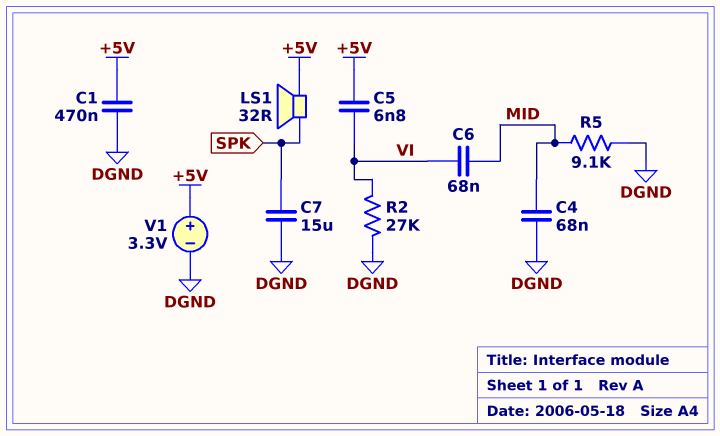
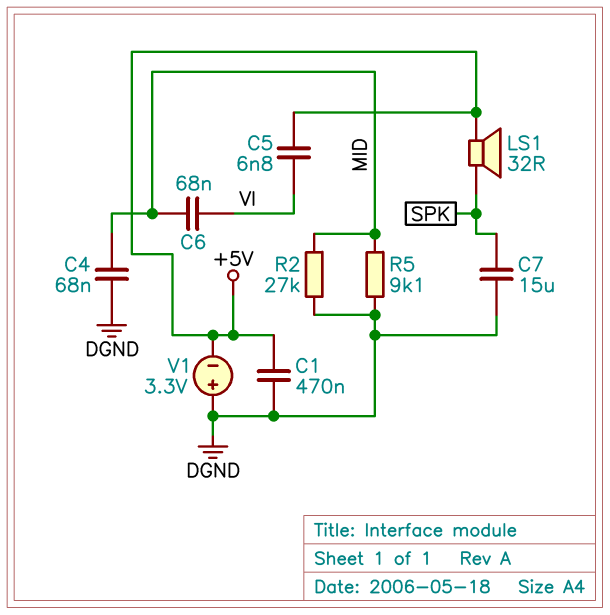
R2: 27k (DGND, VI) -> 27k (DGND, MID)
V1: 3.3V (plus +5V, minus DGND) -> 3.3V (plus DGND, minus +5V)

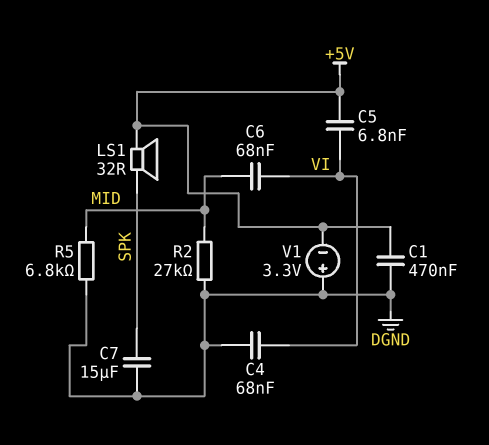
C4: 68nF (DGND, MID) -> 68nF (DGND, VI)
R5: 9.1k (DGND, MID) -> 6.8k (DGND, MID)

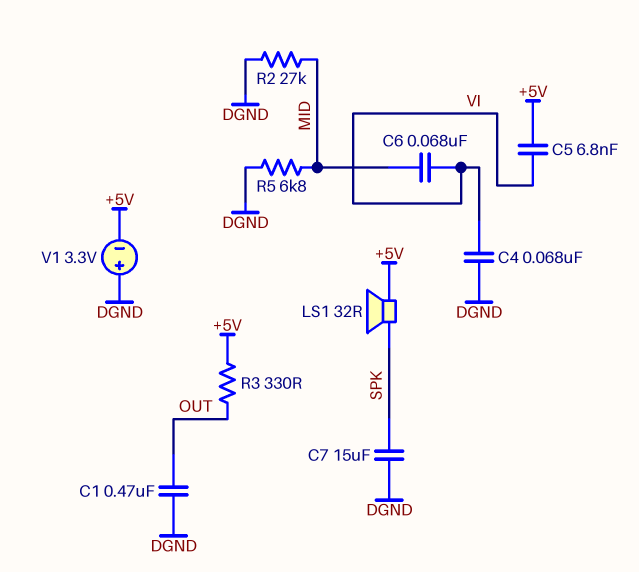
C1: 470nF (+5V, DGND) -> 470nF (DGND, OUT)
R3: none -> 330 (+5V, OUT)

